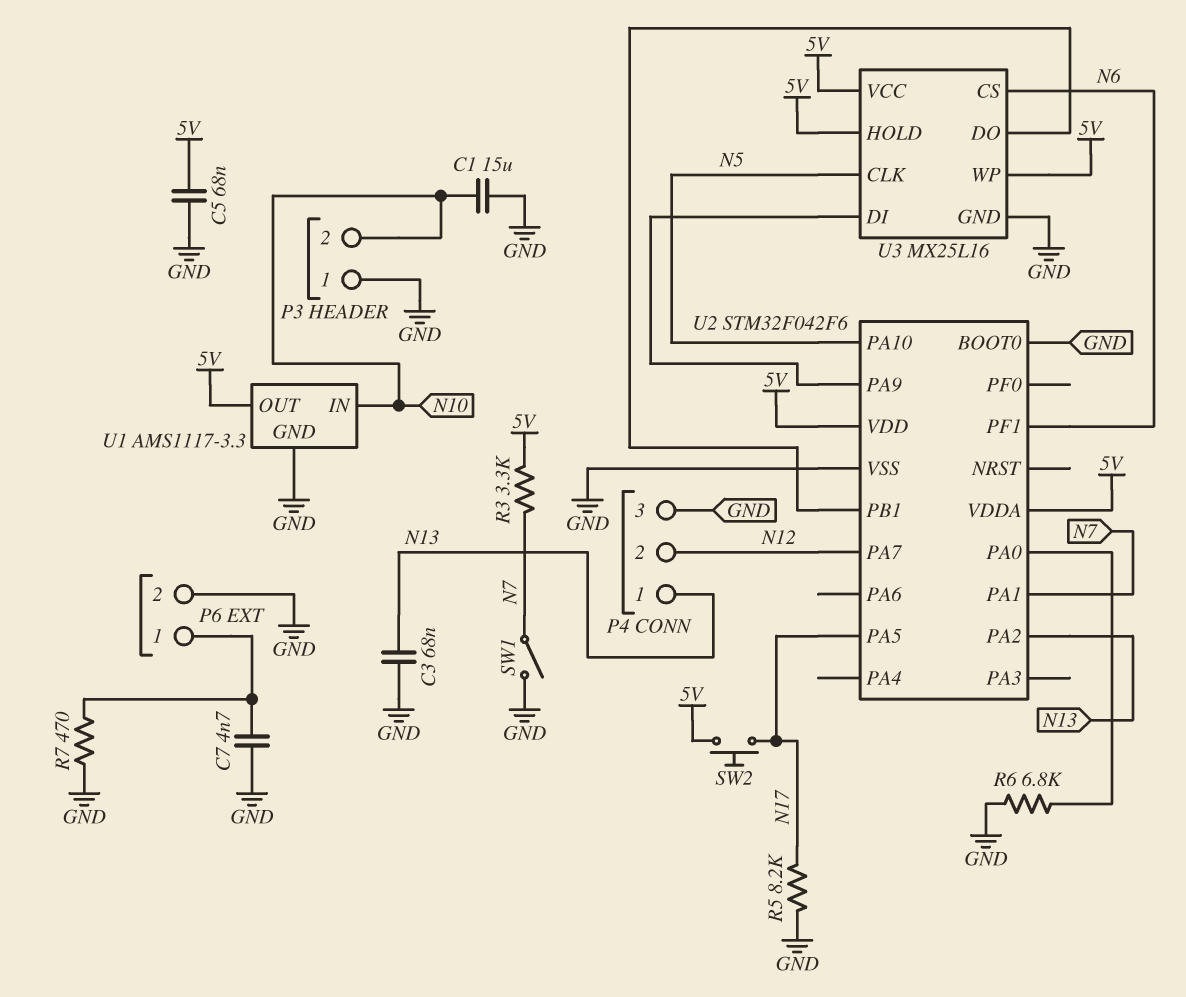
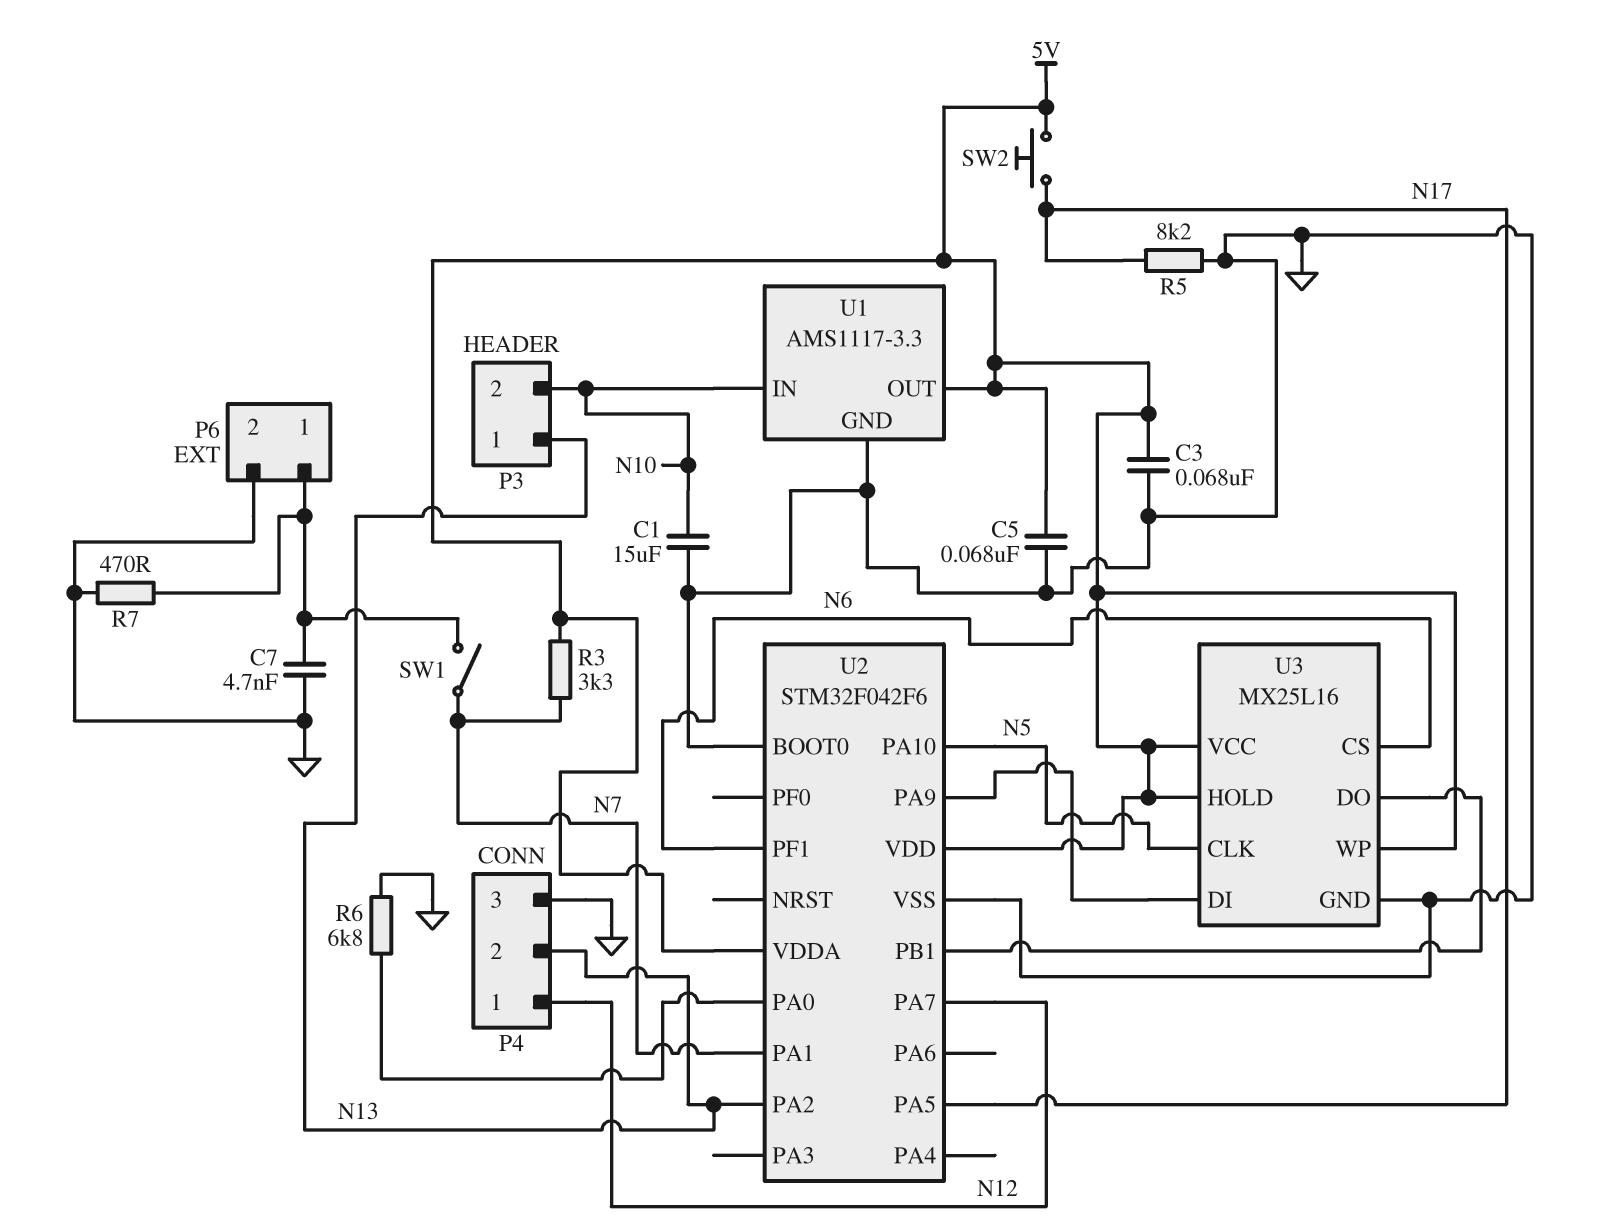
C3: 68nF (GND, N13) -> 68nF (5V, GND)
P3 pin 1: GND -> N13
P4 pin 1: N13 -> N12
P4 pin 2: N12 -> N13
SW1: switch (GND, N7) -> switch (N7, P6/1)

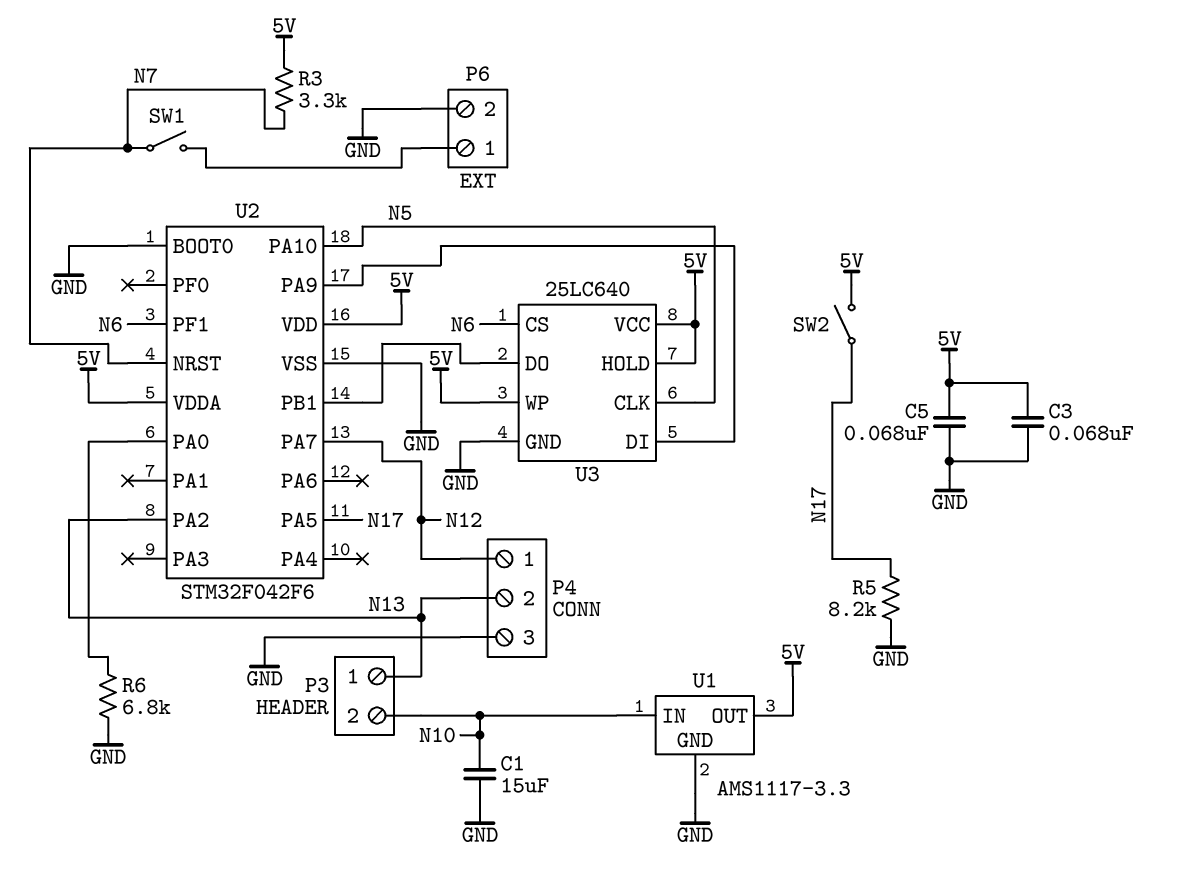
C7: 4.7nF (GND, P6/1) -> none
R7: 470 (GND, P6/1) -> none
SW2: button (5V, N17) -> switch (5V, N17)
U2 pin NRST: none -> N7
U2 pin PA1: N7 -> none
U3: MX25L16 -> 25LC640

